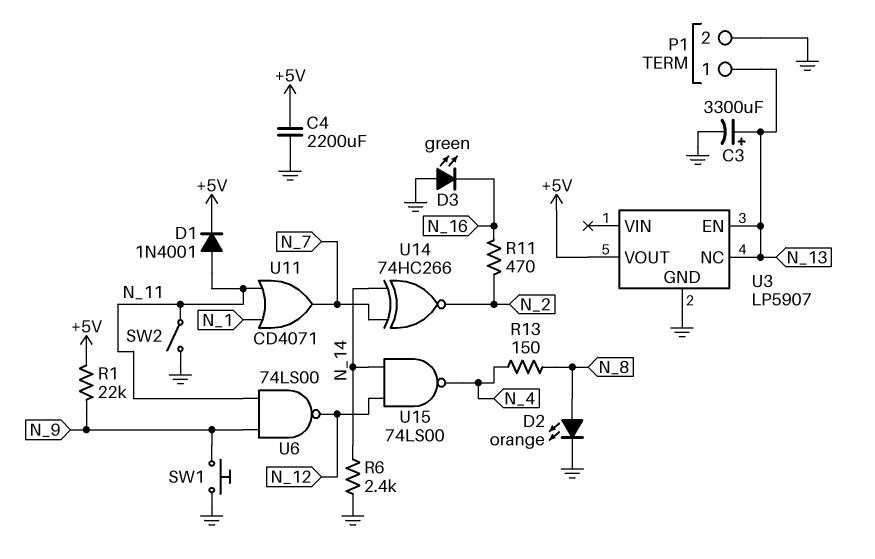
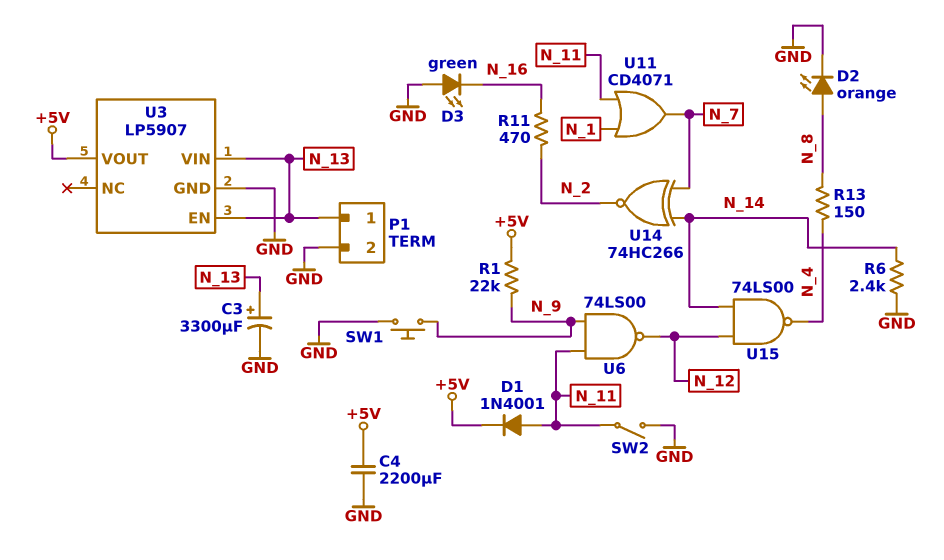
U3 pin NC: N_13 -> none
U3 pin VIN: none -> N_13

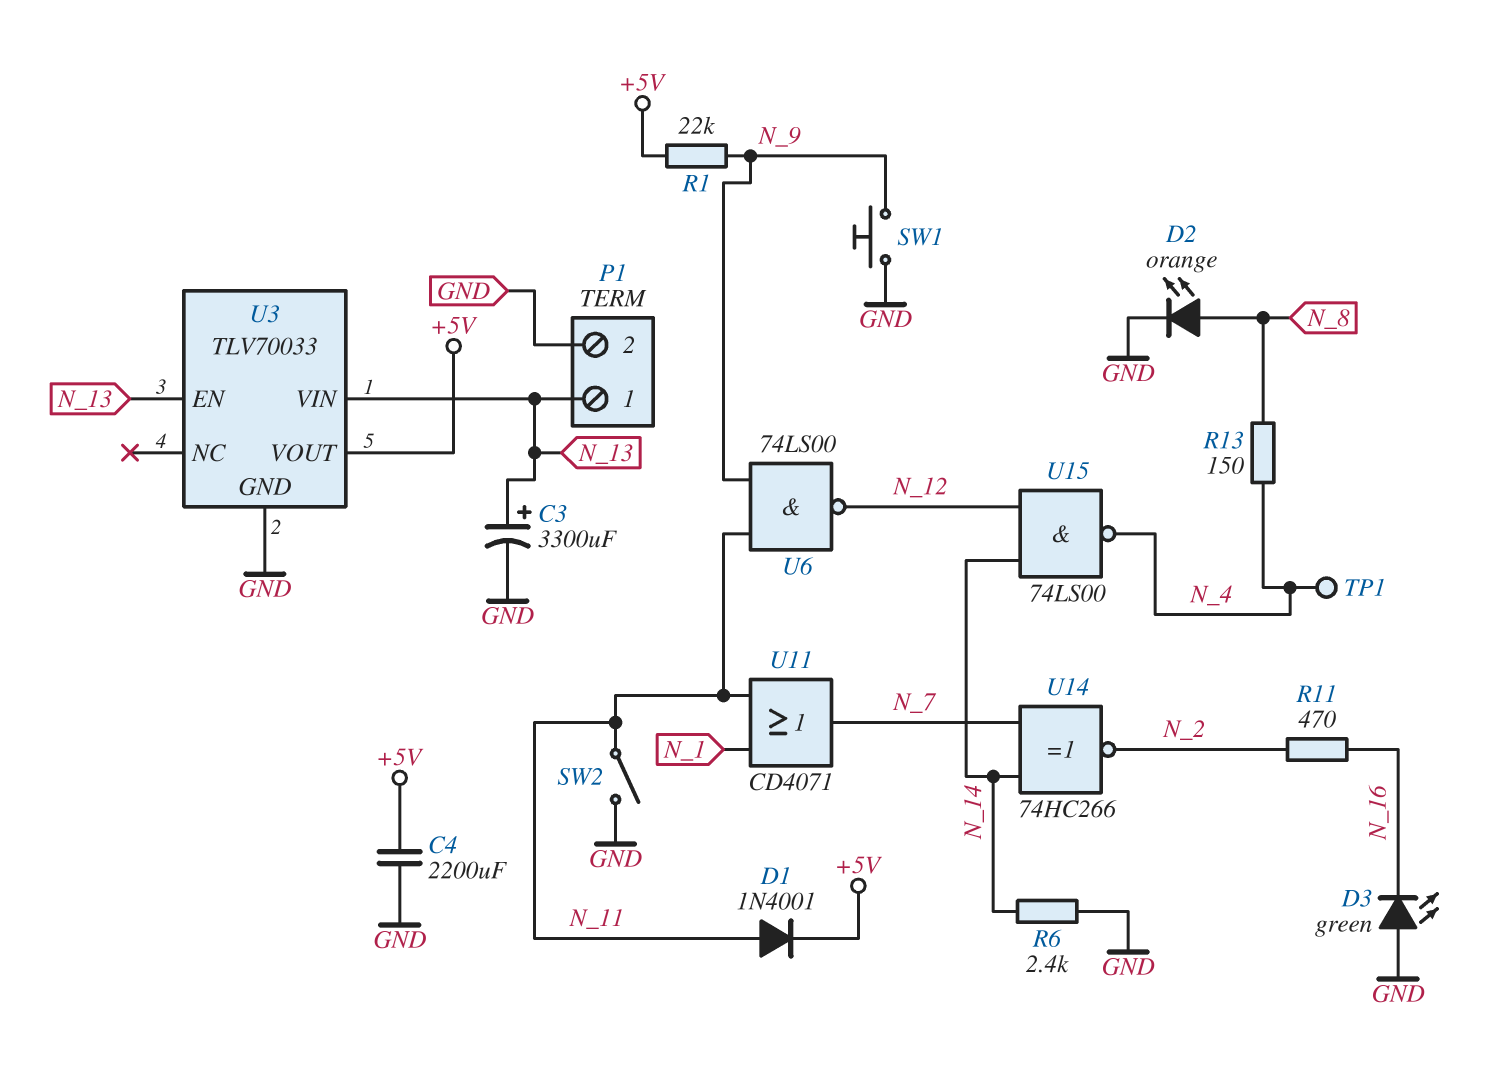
TP1: none -> test point (N_4)
U3: LP5907 -> TLV70033

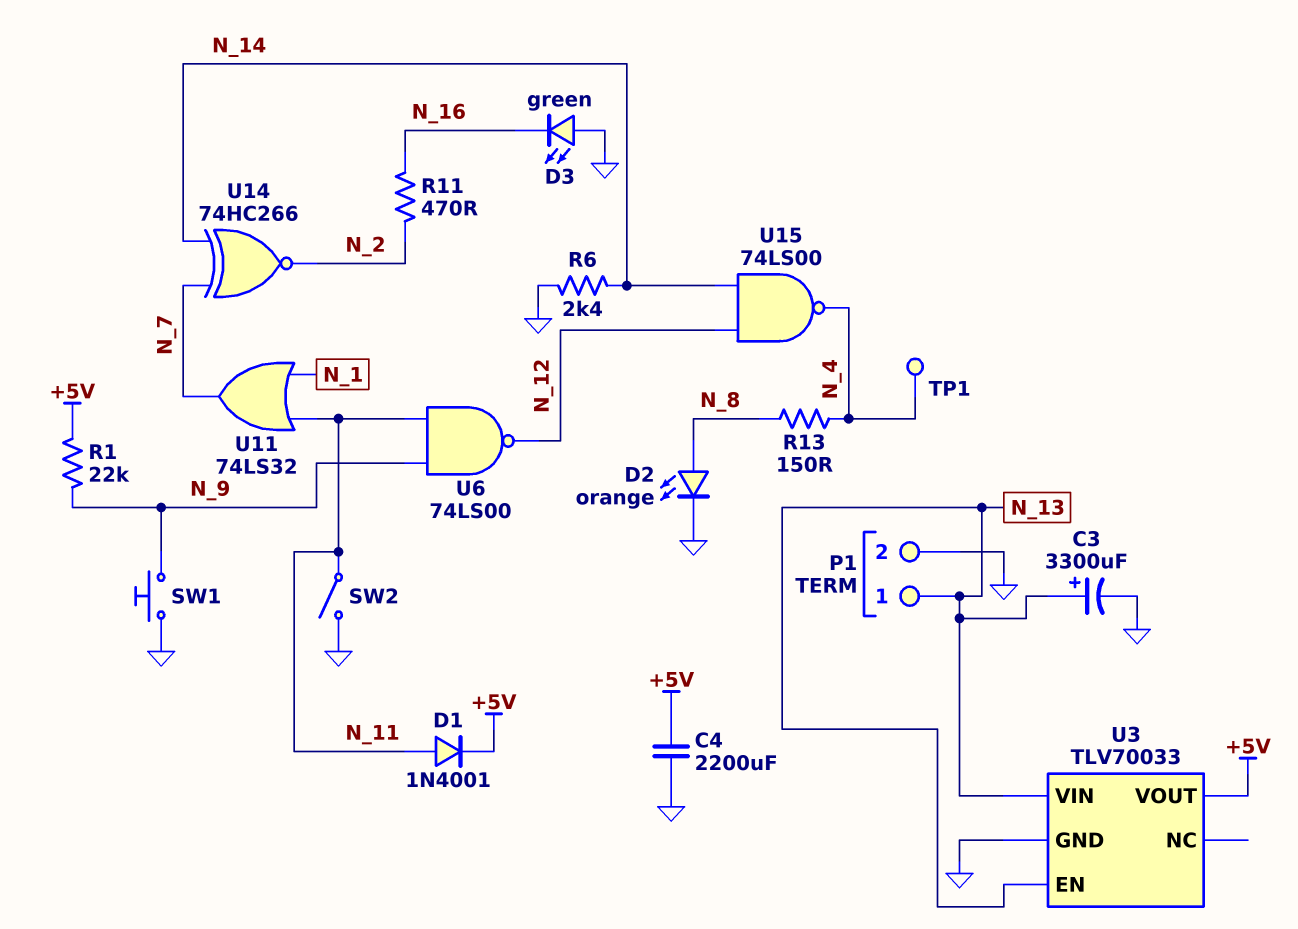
U11: OR CD4071 (in N_1, in N_11, out N_7) -> OR 74LS32 (in N_1, in N_11, out N_7)

